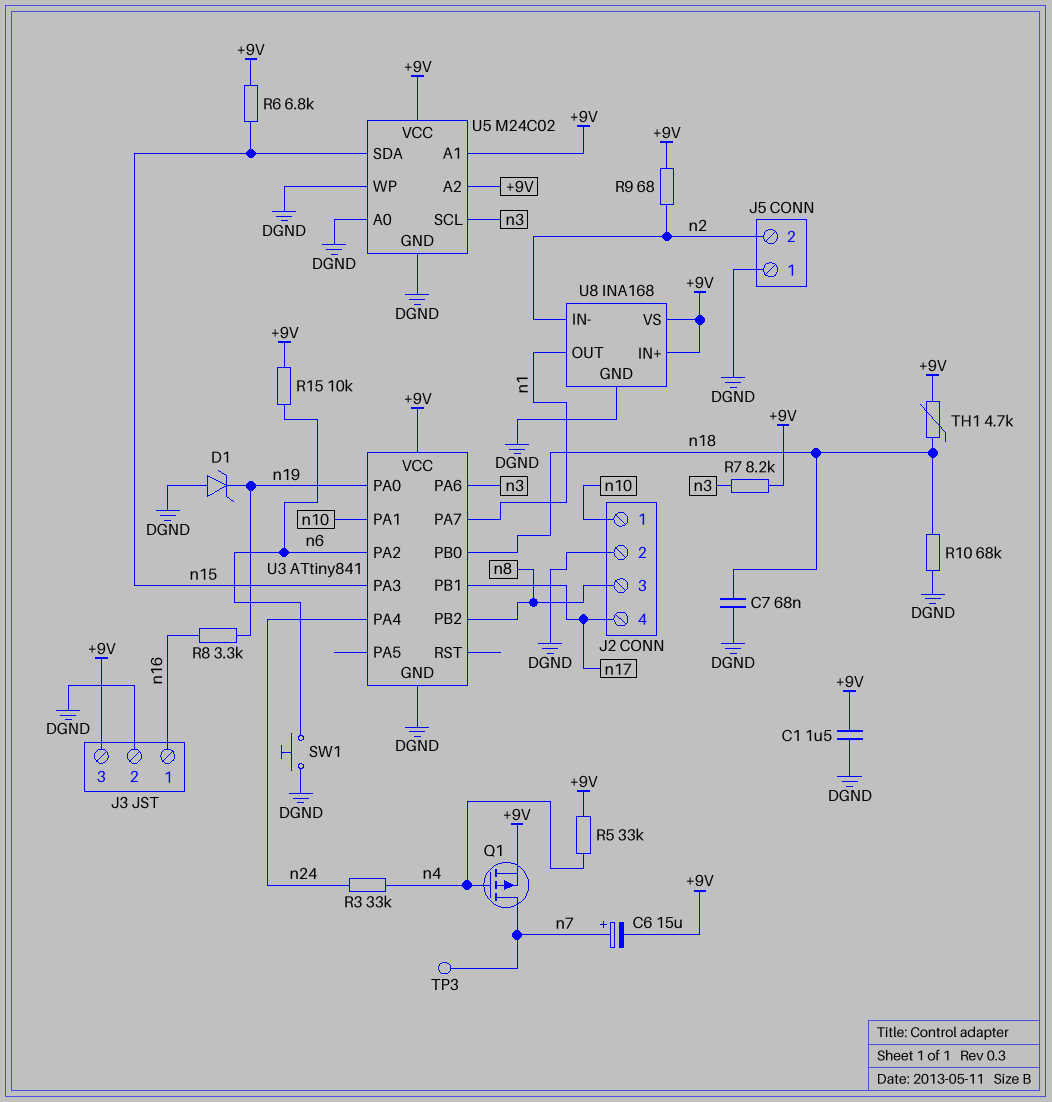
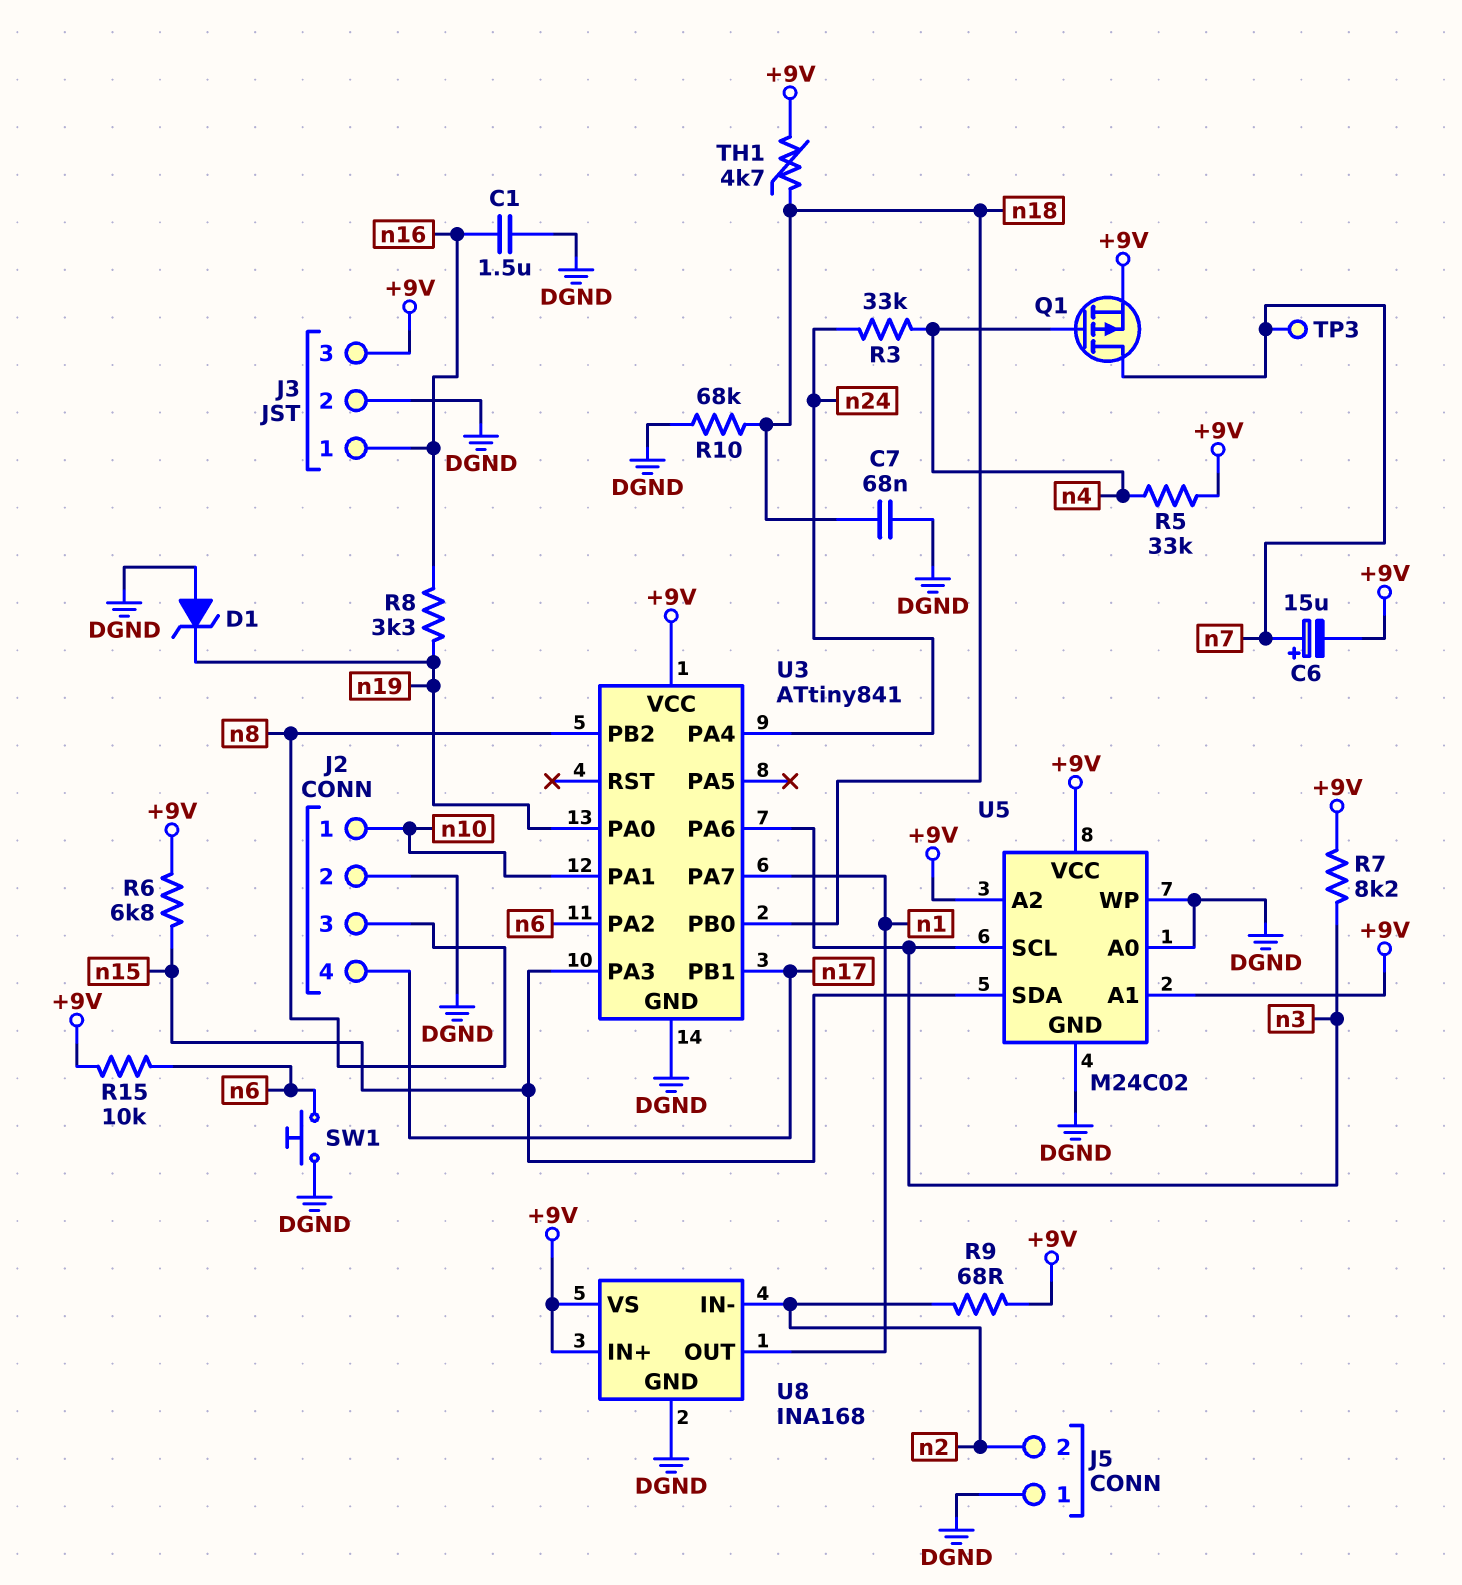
C1: 1.5uF (+9V, DGND) -> 1.5uF (DGND, n16)

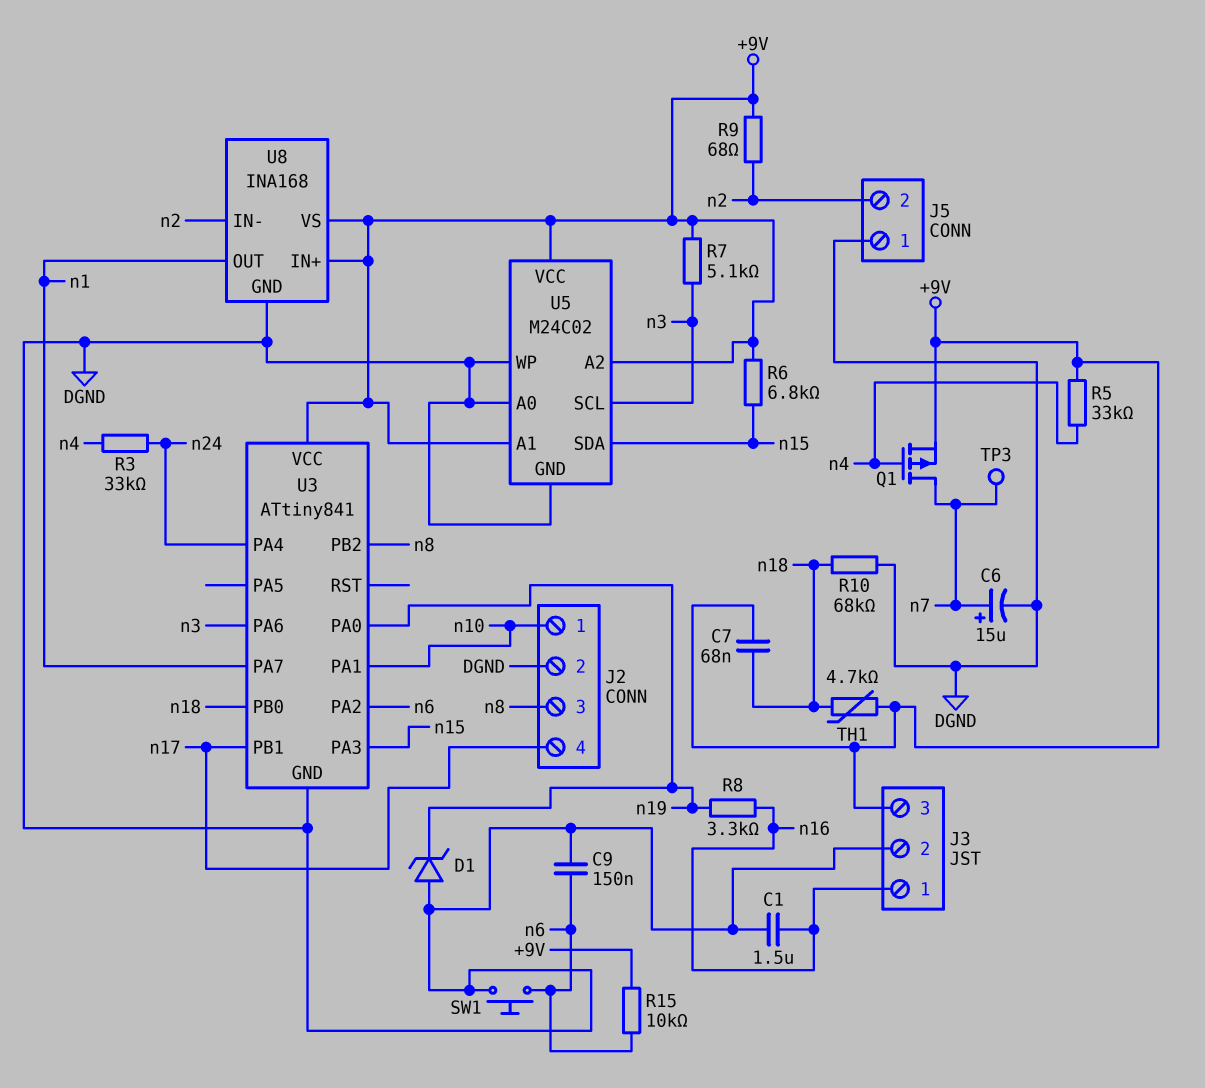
C6: 15uF (plus n7, minus +9V) -> 15uF (plus n7, minus DGND)
C7: 68nF (DGND, n18) -> 68nF (+9V, n18)
C9: none -> 150nF (DGND, n6)
R7: 8.2k (+9V, n3) -> 5.1k (+9V, n3)

